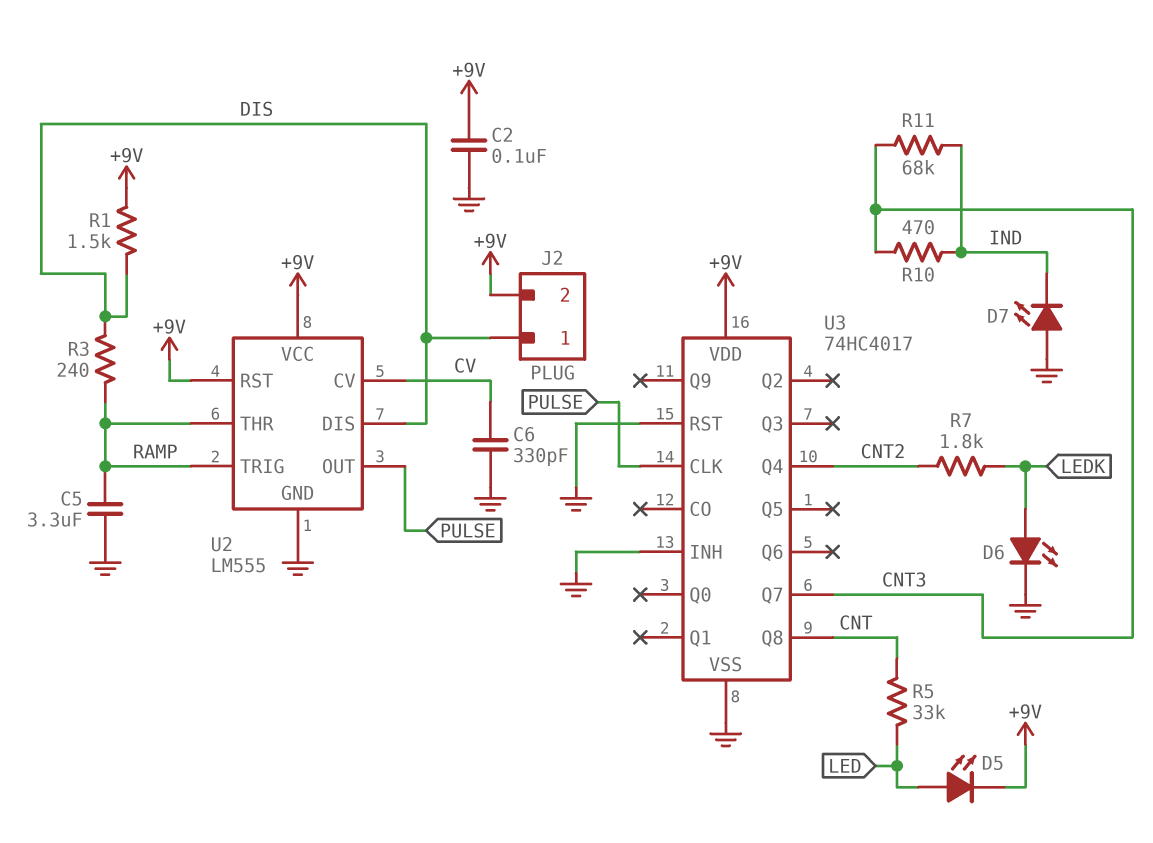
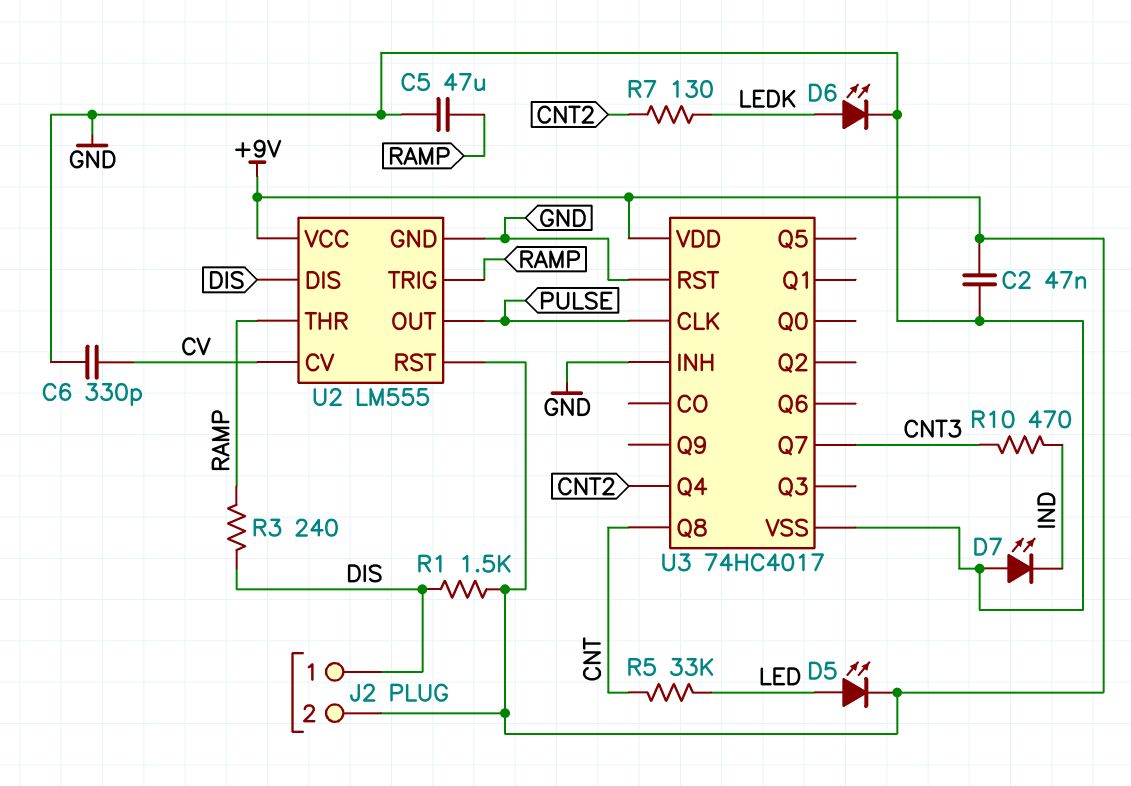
C2: 100nF (+9V, GND) -> 47nF (+9V, GND)
C5: 3.3uF (GND, RAMP) -> 47uF (GND, RAMP)
R7: 1.8k (CNT2, LEDK) -> 130 (CNT2, LEDK)
R11: 68k (CNT3, IND) -> none

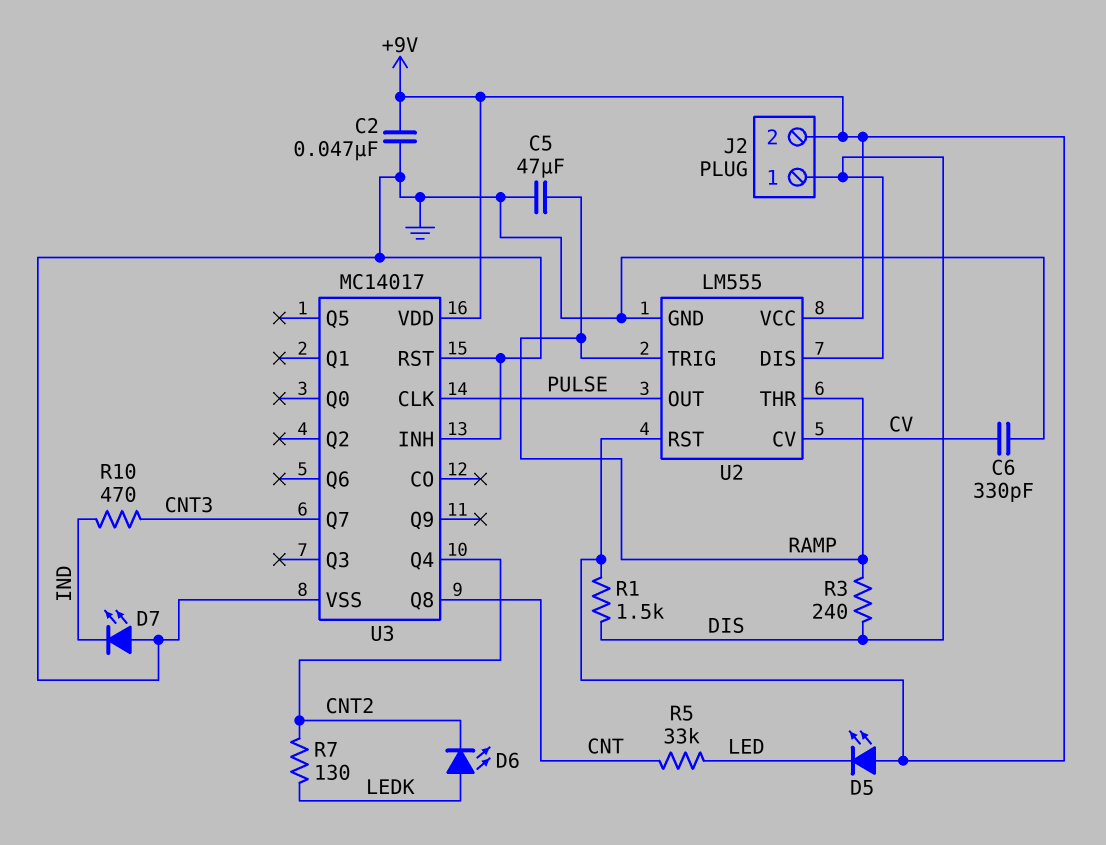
D5: LED (A LED, K +9V) -> LED (A +9V, K LED)
D6: LED (A LEDK, K GND) -> LED (A LEDK, K CNT2)
U3: 74HC4017 -> MC14017

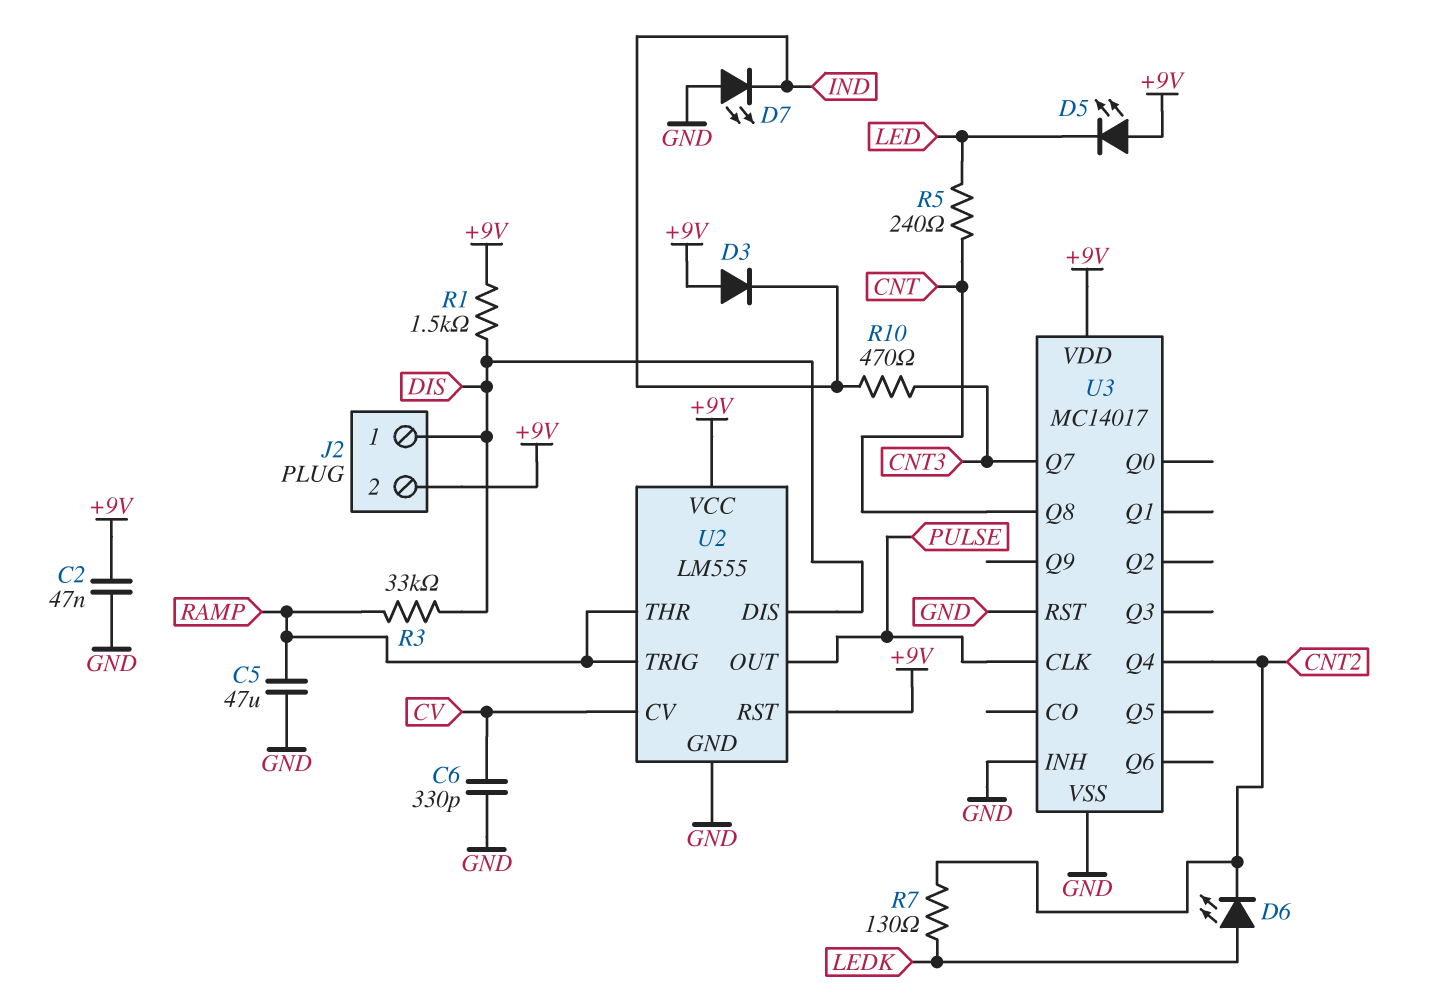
D3: none -> diode (A +9V, K IND)
R3: 240 (DIS, RAMP) -> 33k (DIS, RAMP)
R5: 33k (CNT, LED) -> 240 (CNT, LED)

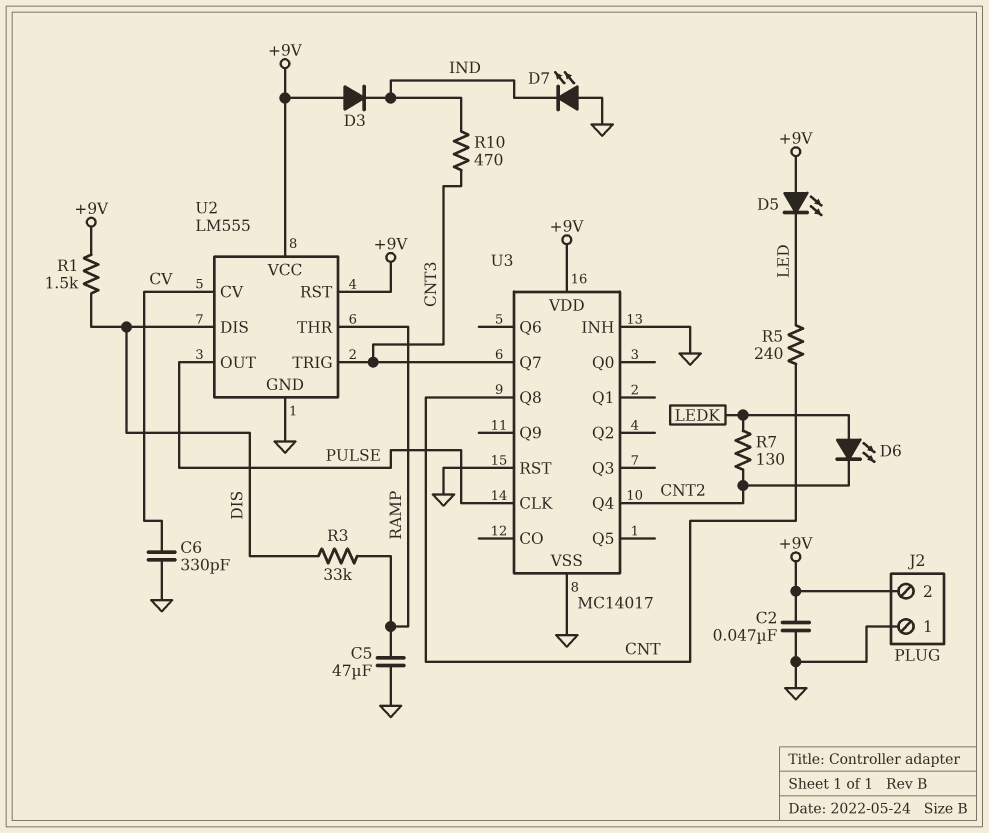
J2 pin 1: DIS -> GND
U2 pin TRIG: RAMP -> CNT3

